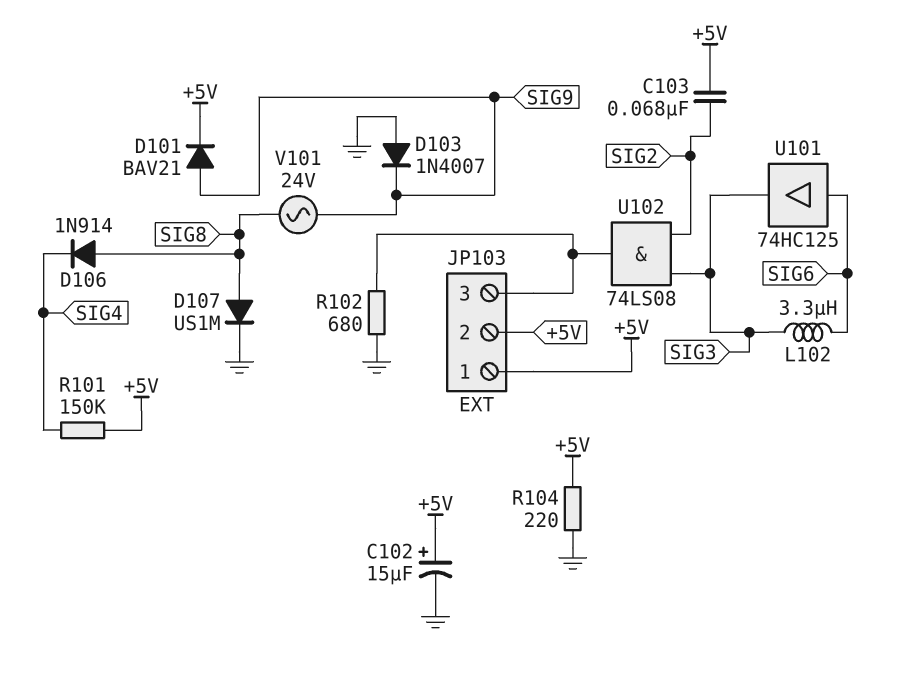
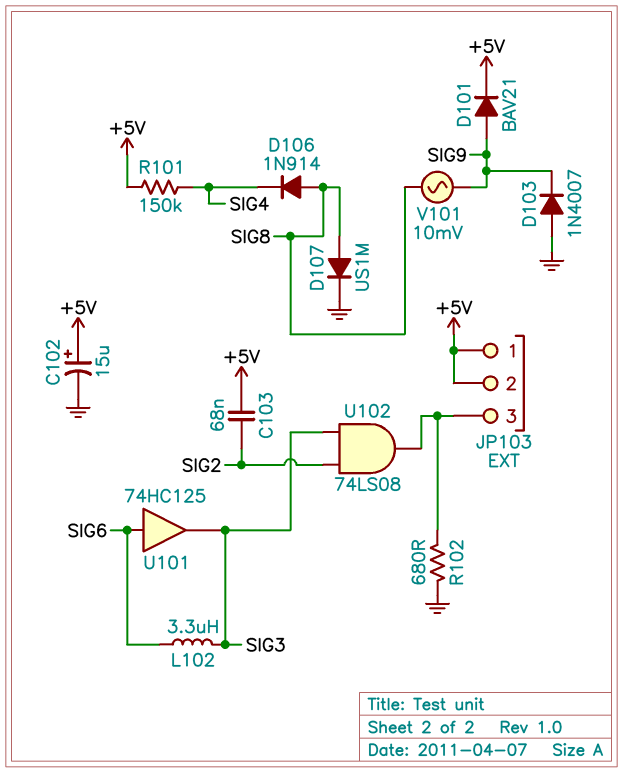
R104: 220 (+5V, GND) -> none
V101: AC 24V (SIG8, SIG9) -> AC 10mV (SIG8, SIG9)

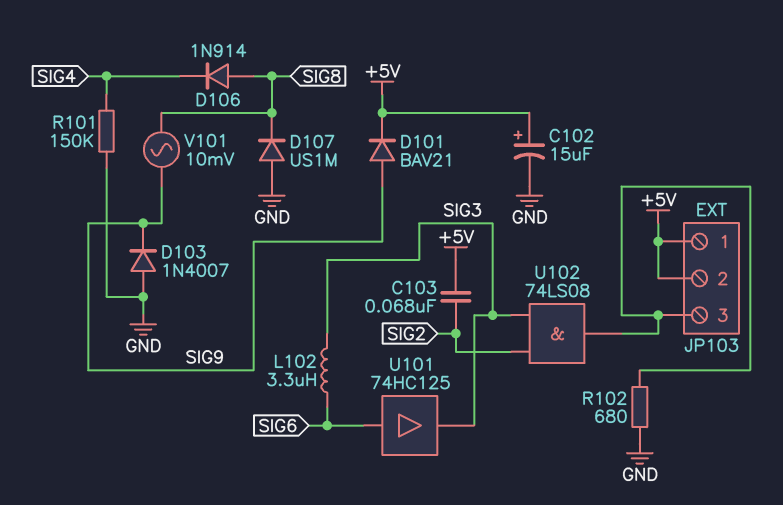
D107: diode US1M (A SIG8, K GND) -> diode US1M (A GND, K SIG8)
R101: 150k (+5V, SIG4) -> 150k (GND, SIG4)

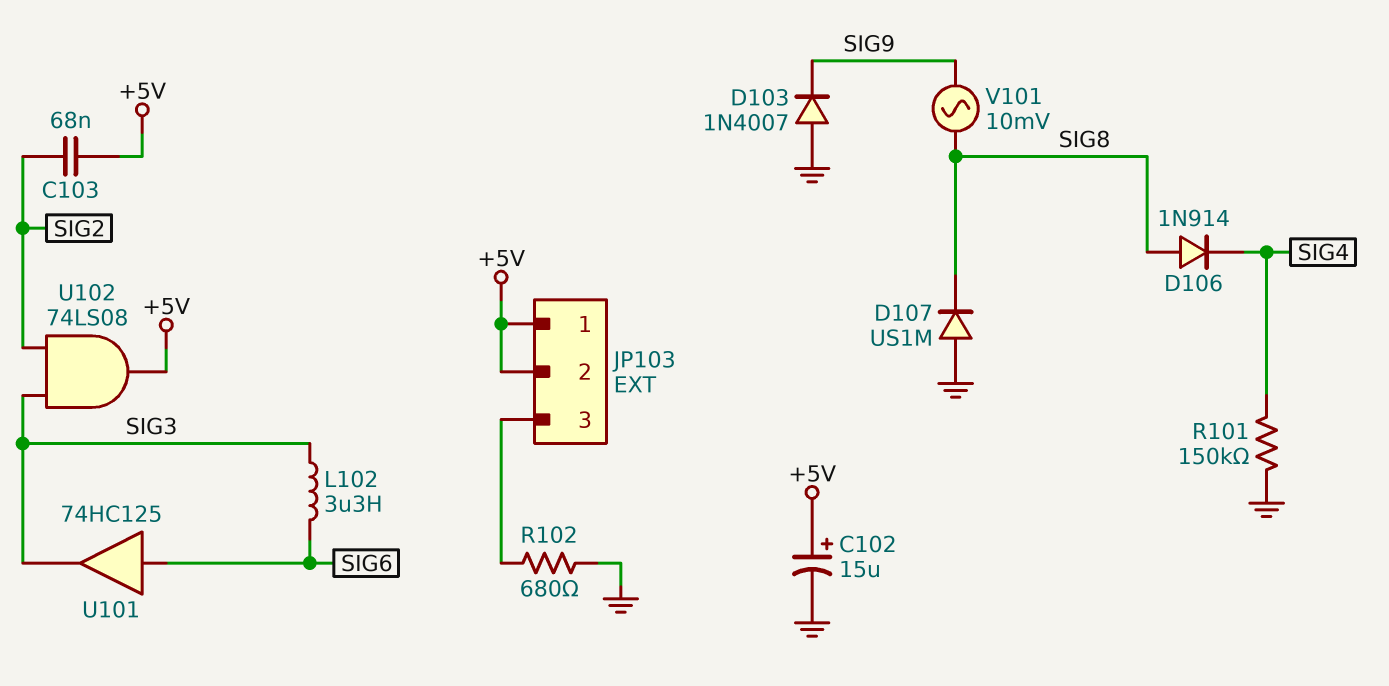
D101: diode BAV21 (A SIG9, K +5V) -> none
U102: AND 74LS08 (in SIG2, in SIG3, out JP103/3) -> AND 74LS08 (in SIG2, in SIG3, out +5V)

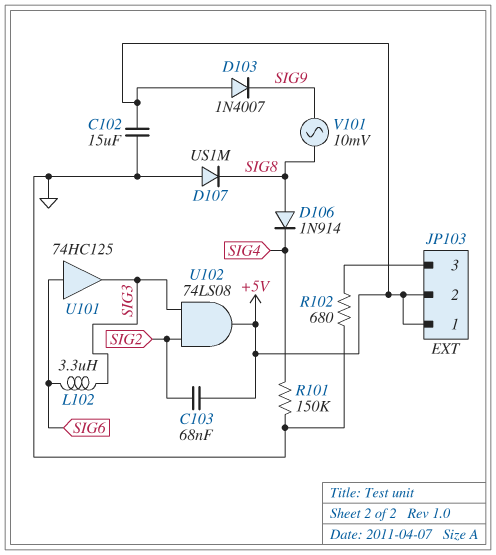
C102: 15uF (plus +5V, minus GND) -> 15uF (+5V, GND)
D103: diode 1N4007 (A GND, K SIG9) -> diode 1N4007 (A +5V, K SIG9)

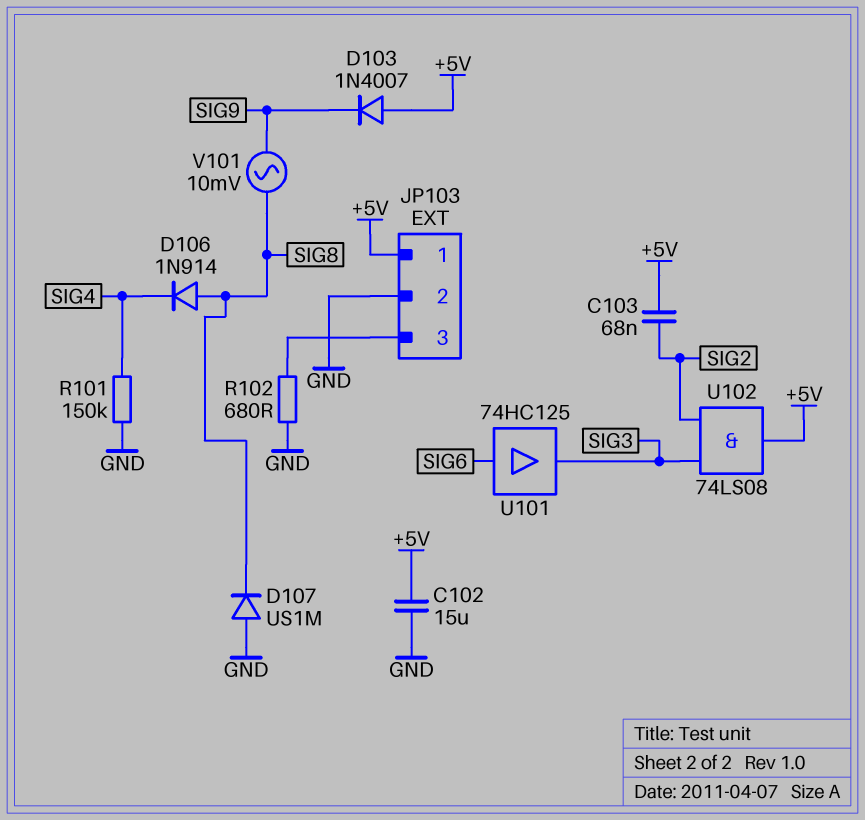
JP103 pin 2: +5V -> GND
L102: 3.3uH (SIG3, SIG6) -> none

